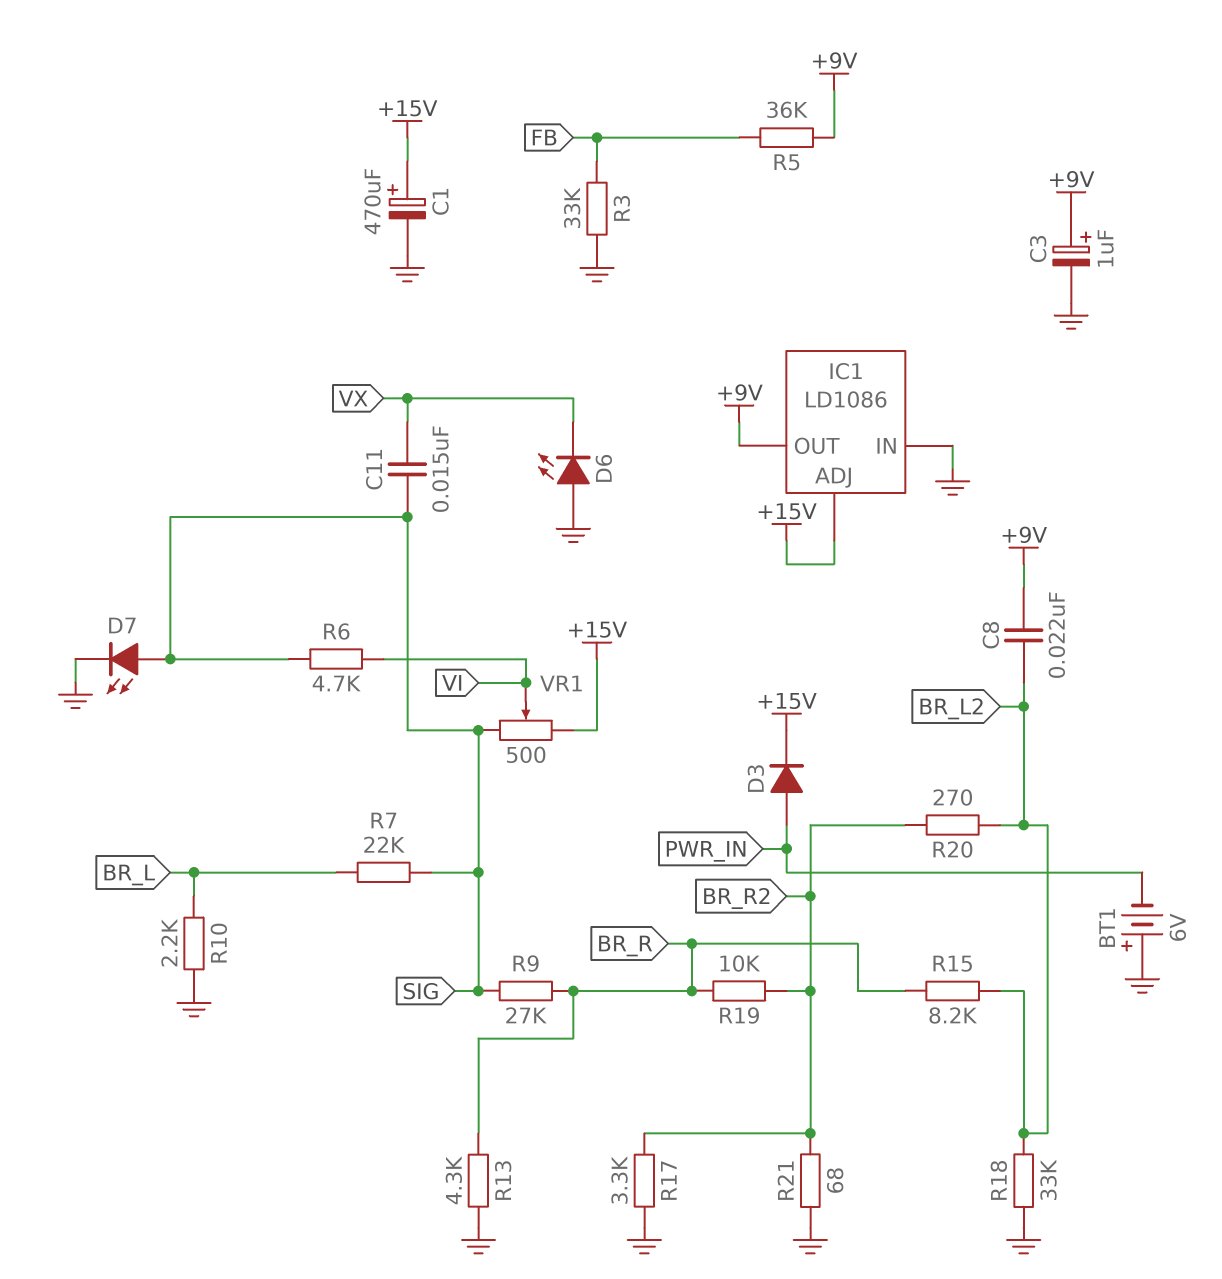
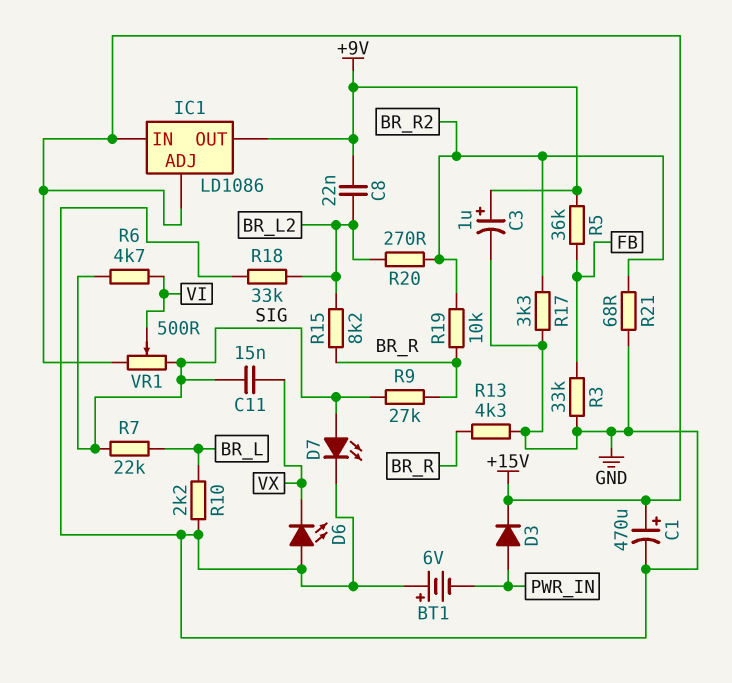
IC1 pin IN: GND -> +15V

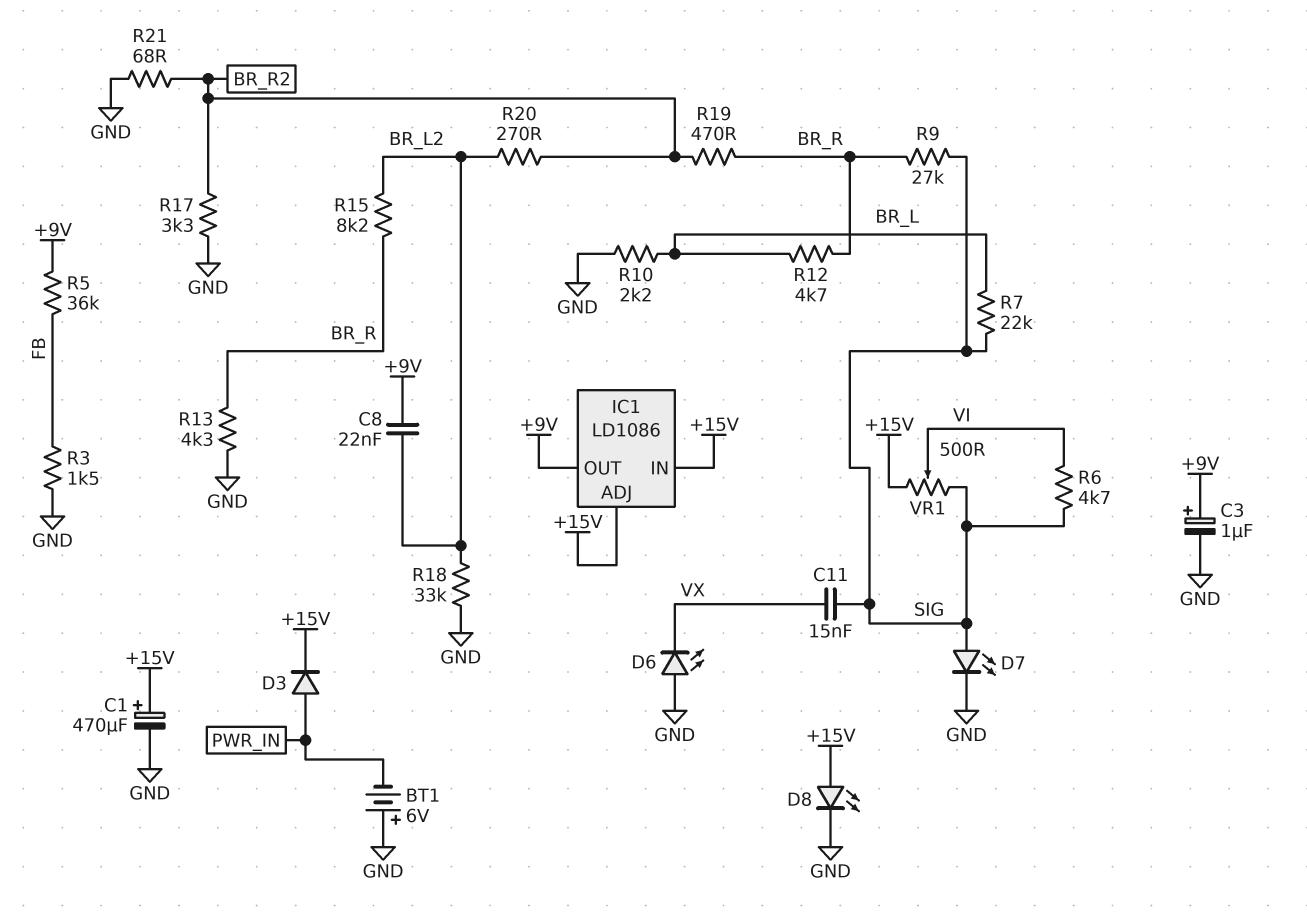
D8: none -> LED (A +15V, K GND)
R3: 33k (FB, GND) -> 1.5k (FB, GND)
R12: none -> 4.7k (BR_L, BR_R)
R19: 10k (BR_R, BR_R2) -> 470 (BR_R, BR_R2)

